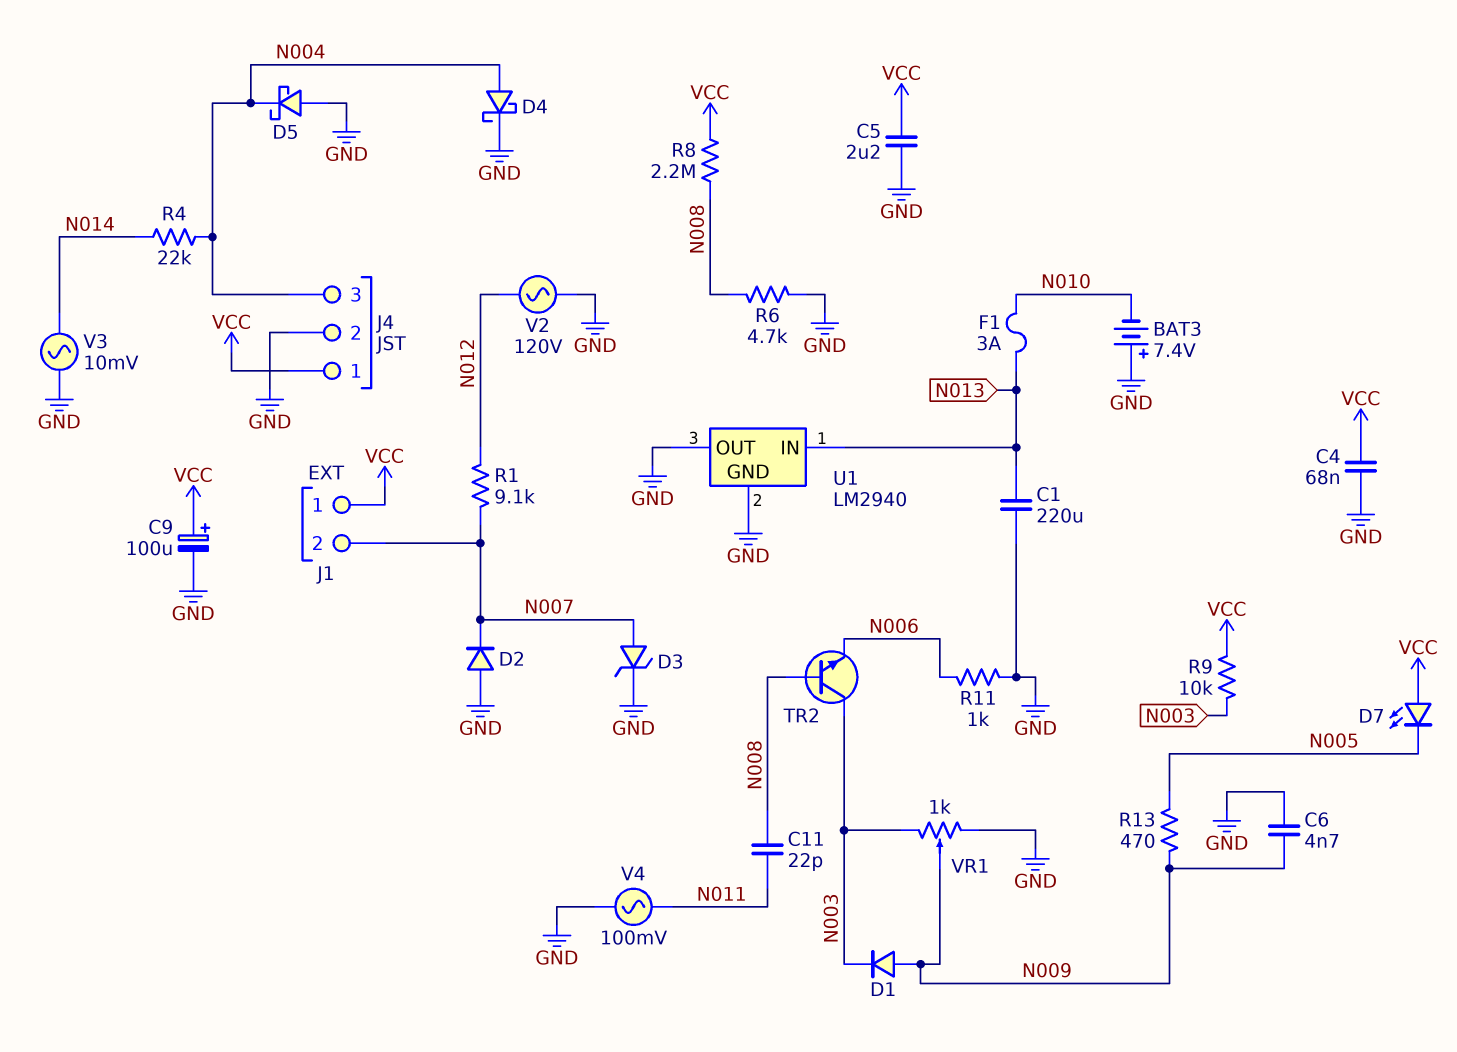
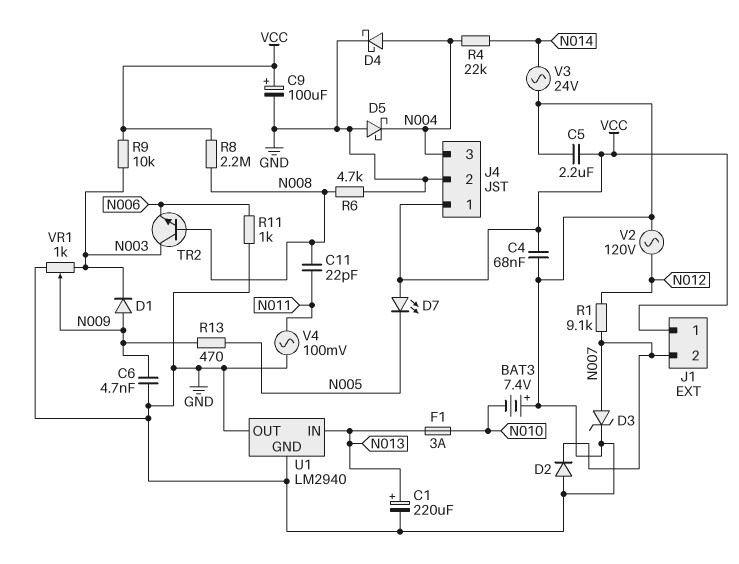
C1: 220uF (GND, N013) -> 220uF (plus N013, minus GND)
V3: AC 10mV (GND, N014) -> AC 24V (GND, N014)

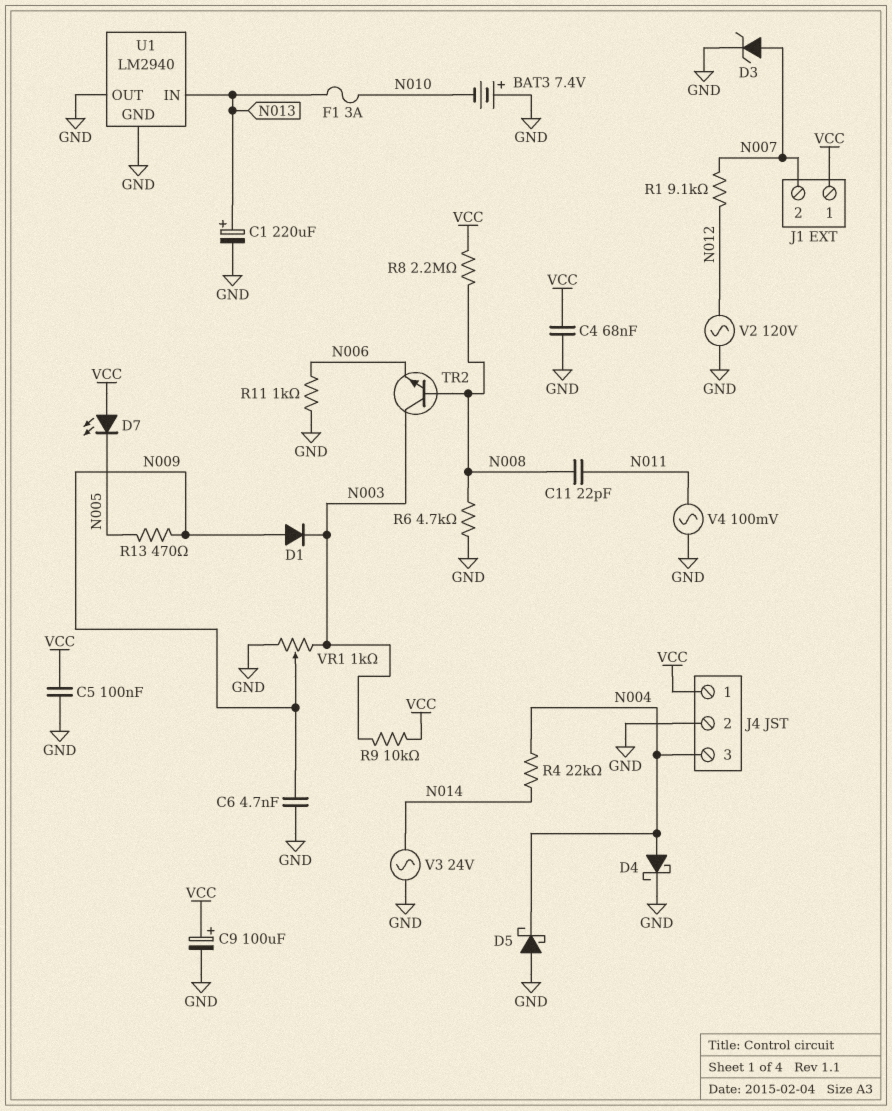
C5: 2.2uF (GND, VCC) -> 100nF (GND, VCC)
D2: diode (A GND, K N007) -> none

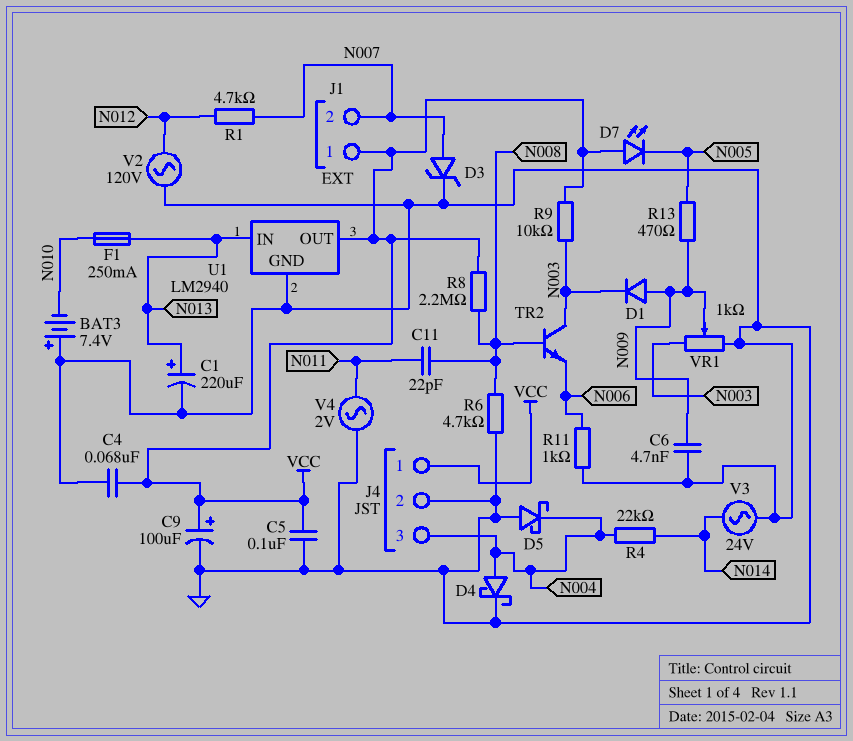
F1: 3A (N010, N013) -> 250mA (N010, N013)
R1: 9.1k (N007, N012) -> 4.7k (N007, N012)
U1 pin OUT: GND -> VCC
V4: AC 100mV (GND, N011) -> AC 2V (GND, N011)

